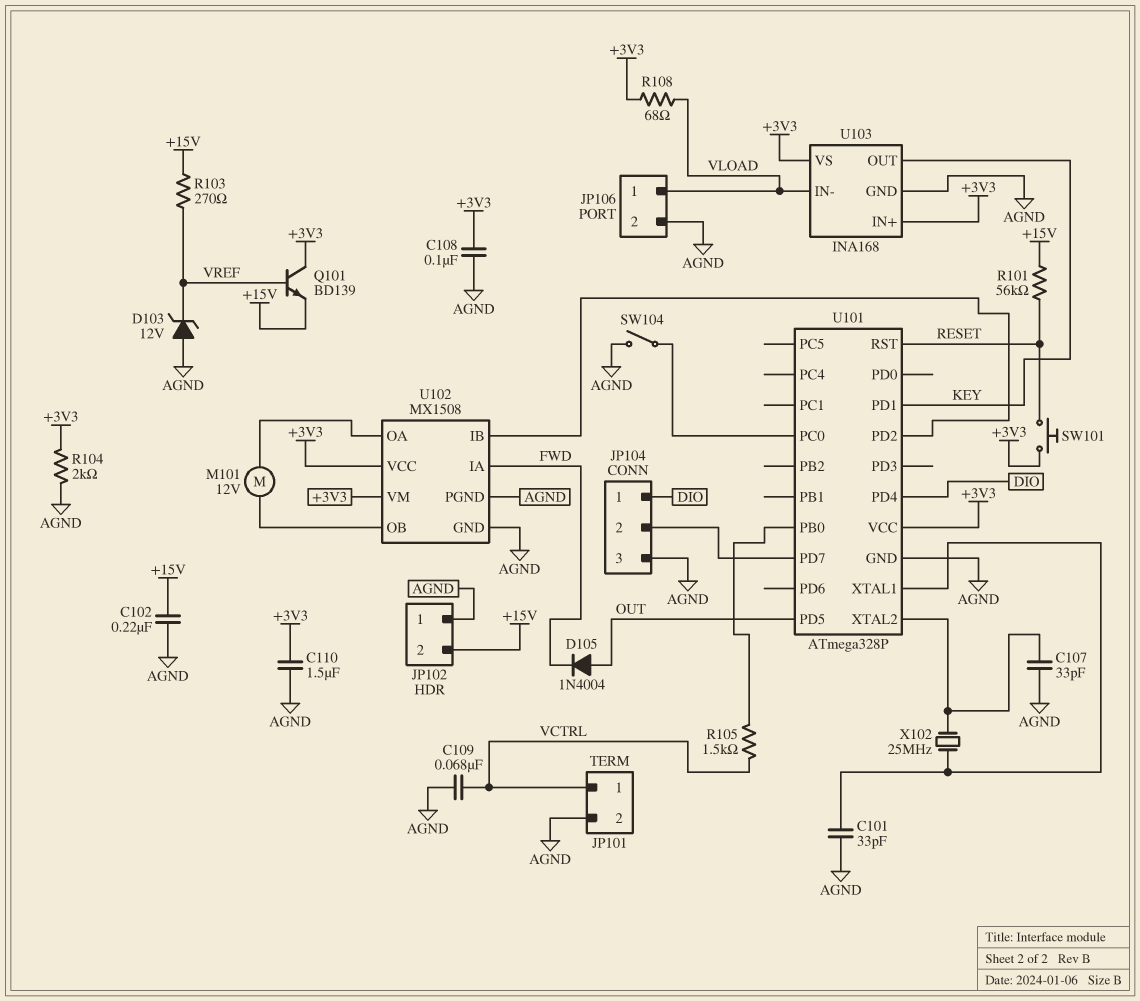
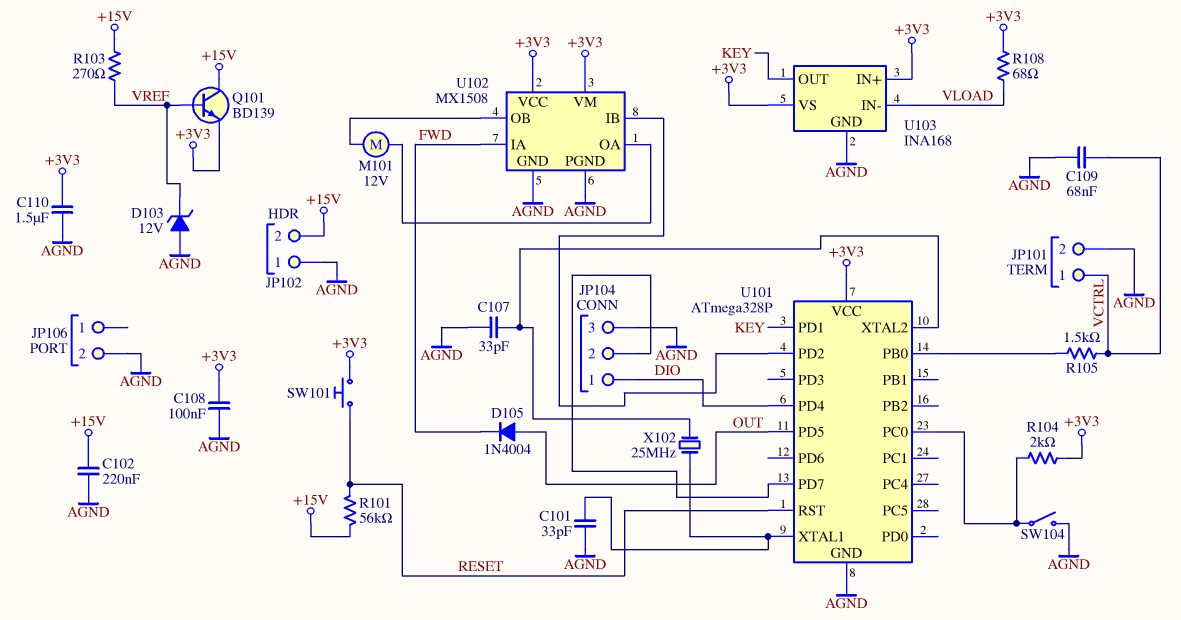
JP106 pin 1: VLOAD -> none
Q101: NPN BD139 (B VREF, C +3V3, E +15V) -> NPN BD139 (B VREF, C +15V, E +3V3)
R104: 2k (+3V3, AGND) -> 2k (+3V3, U101/PC0)

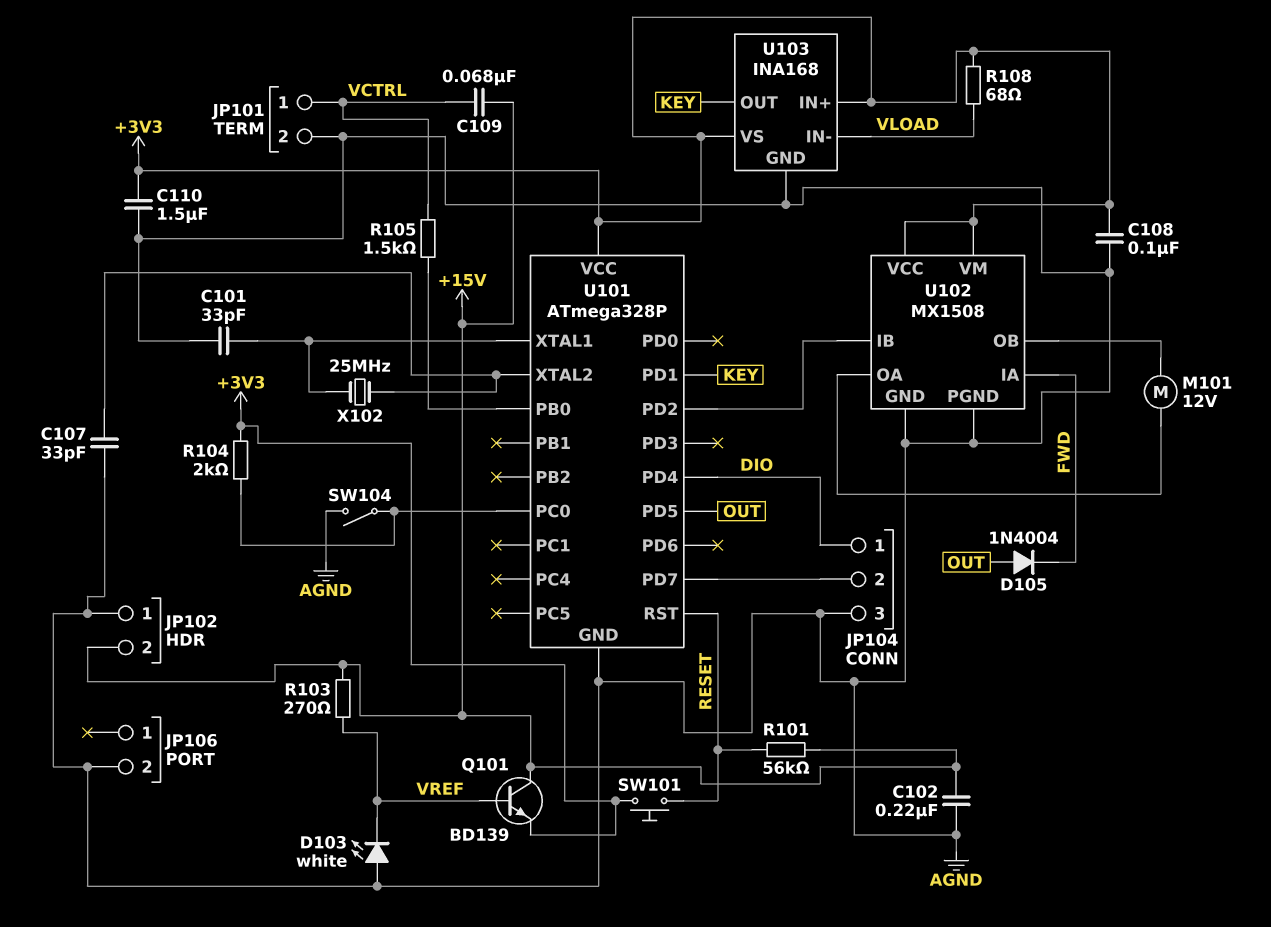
C109: 68nF (AGND, VCTRL) -> 68nF (+15V, VCTRL)
D103: zener 12V (A AGND, K VREF) -> LED white (A AGND, K VREF)

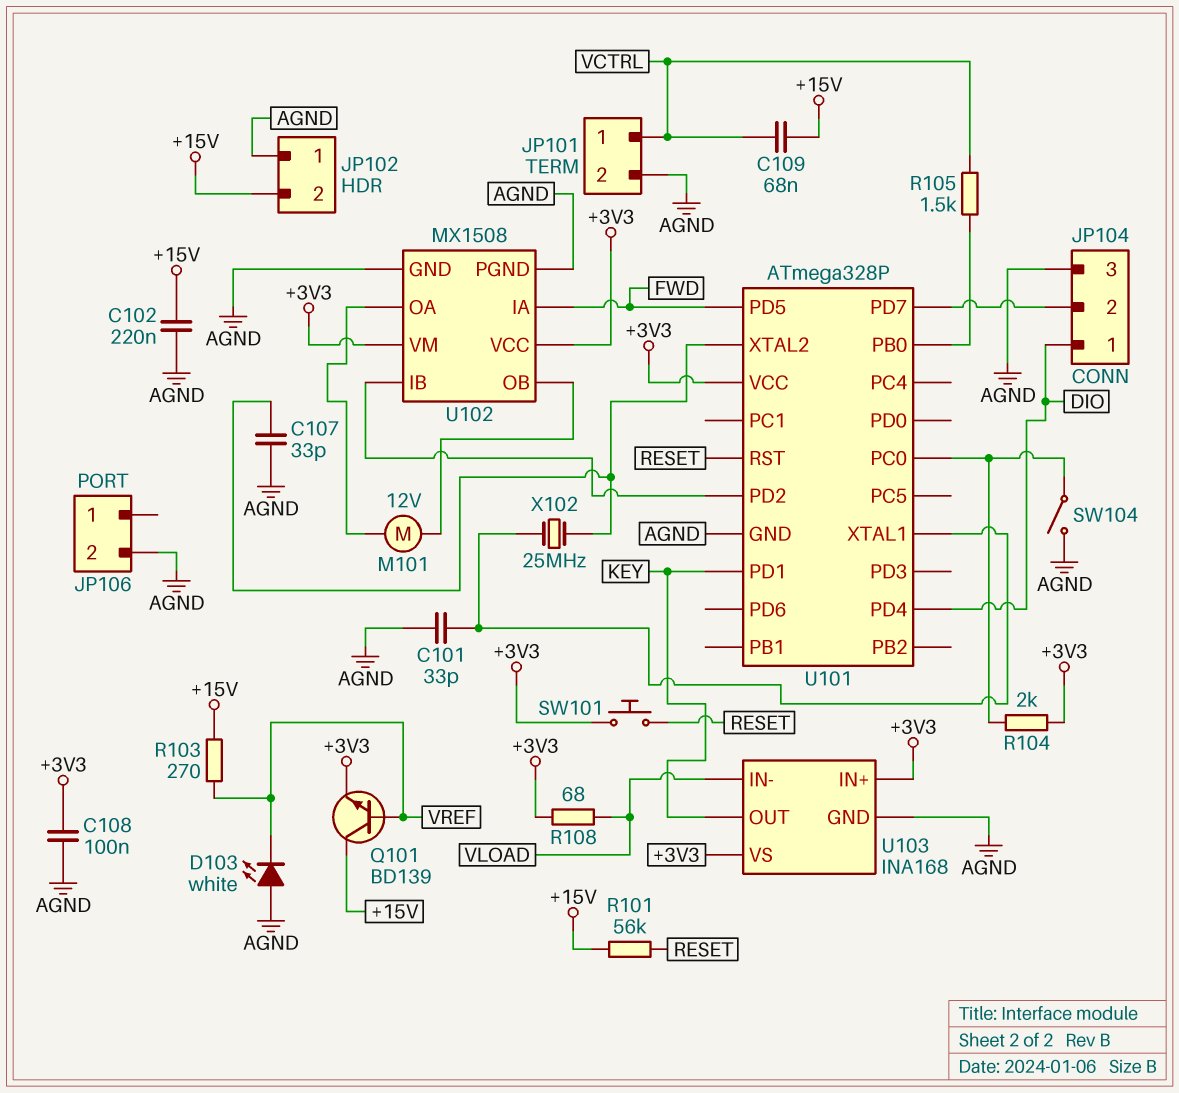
C110: 1.5uF (+3V3, AGND) -> none
D105: diode 1N4004 (A OUT, K FWD) -> none
U101 pin PD5: OUT -> FWD

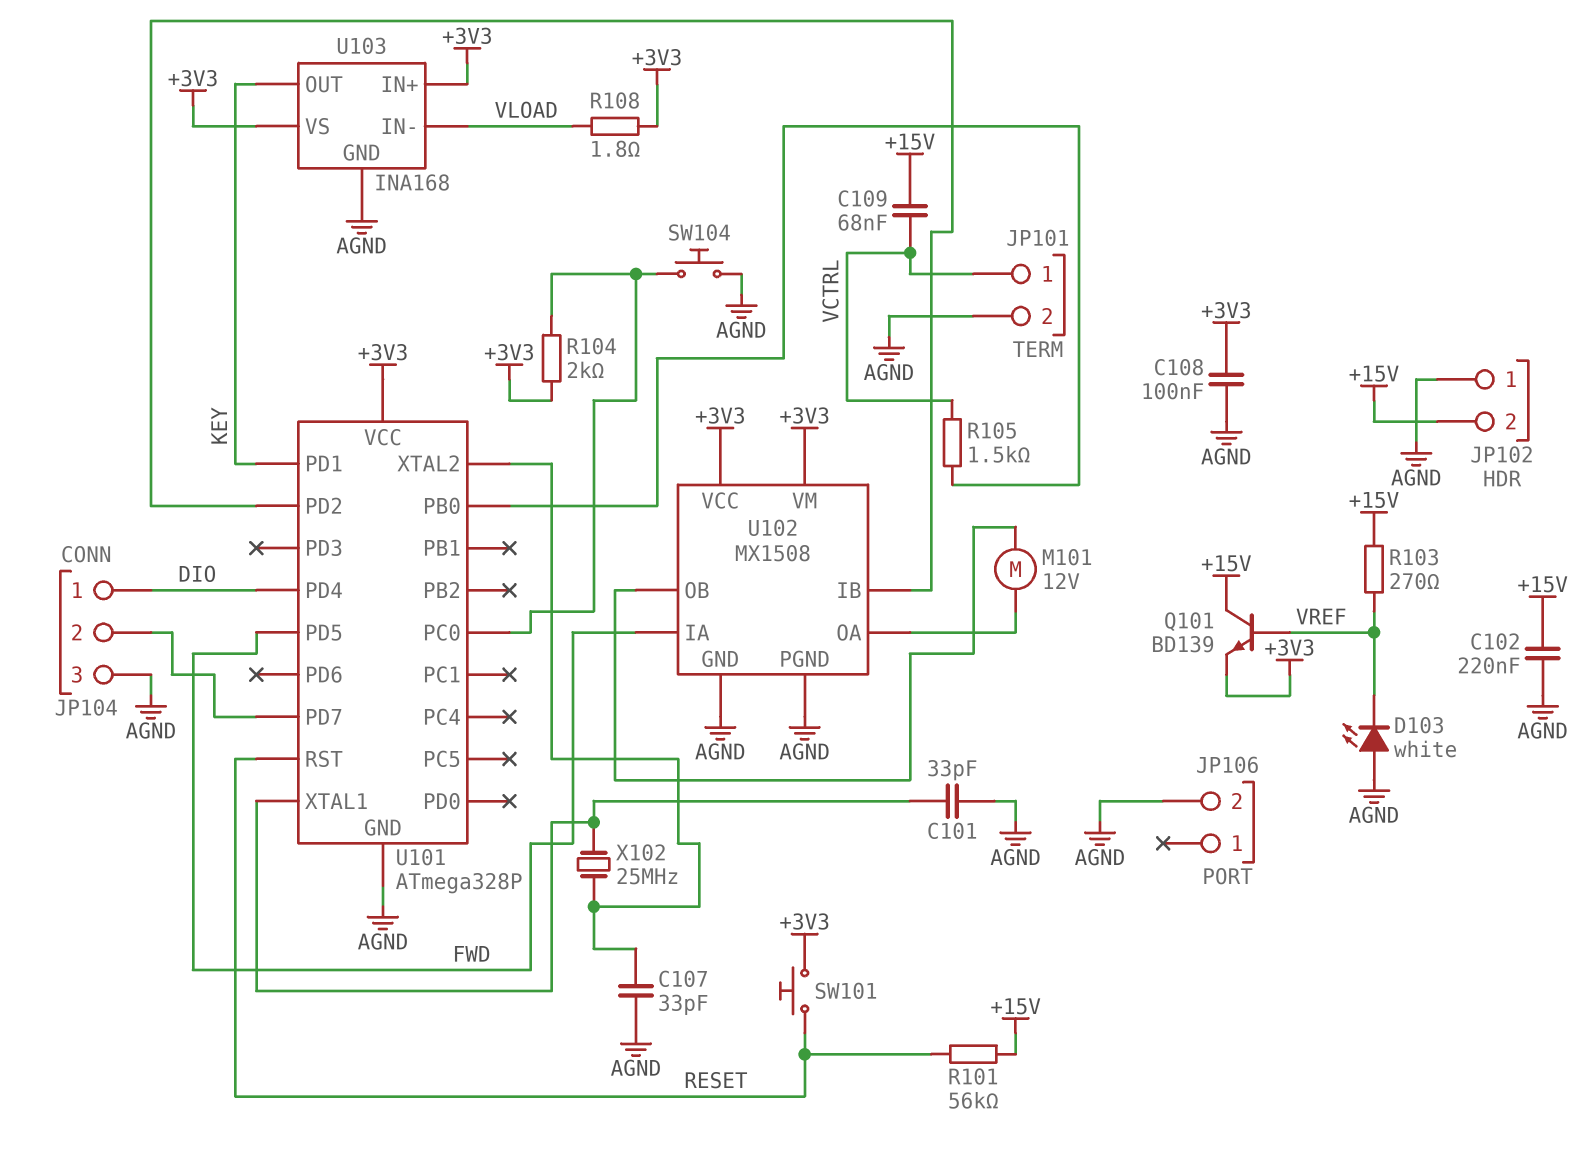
R108: 68 (+3V3, VLOAD) -> 1.8 (+3V3, VLOAD)
SW104: switch (AGND, U101/PC0) -> button (AGND, U101/PC0)

